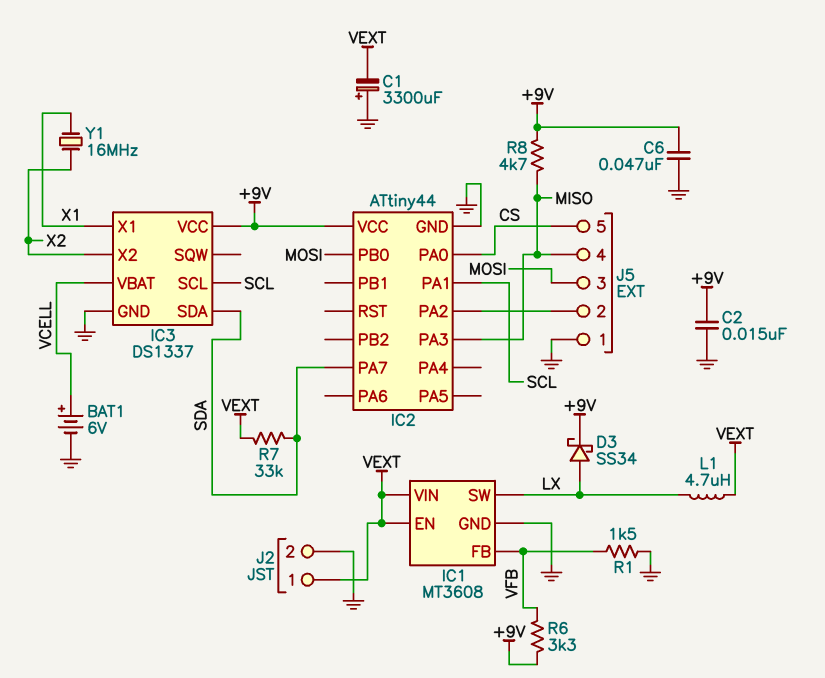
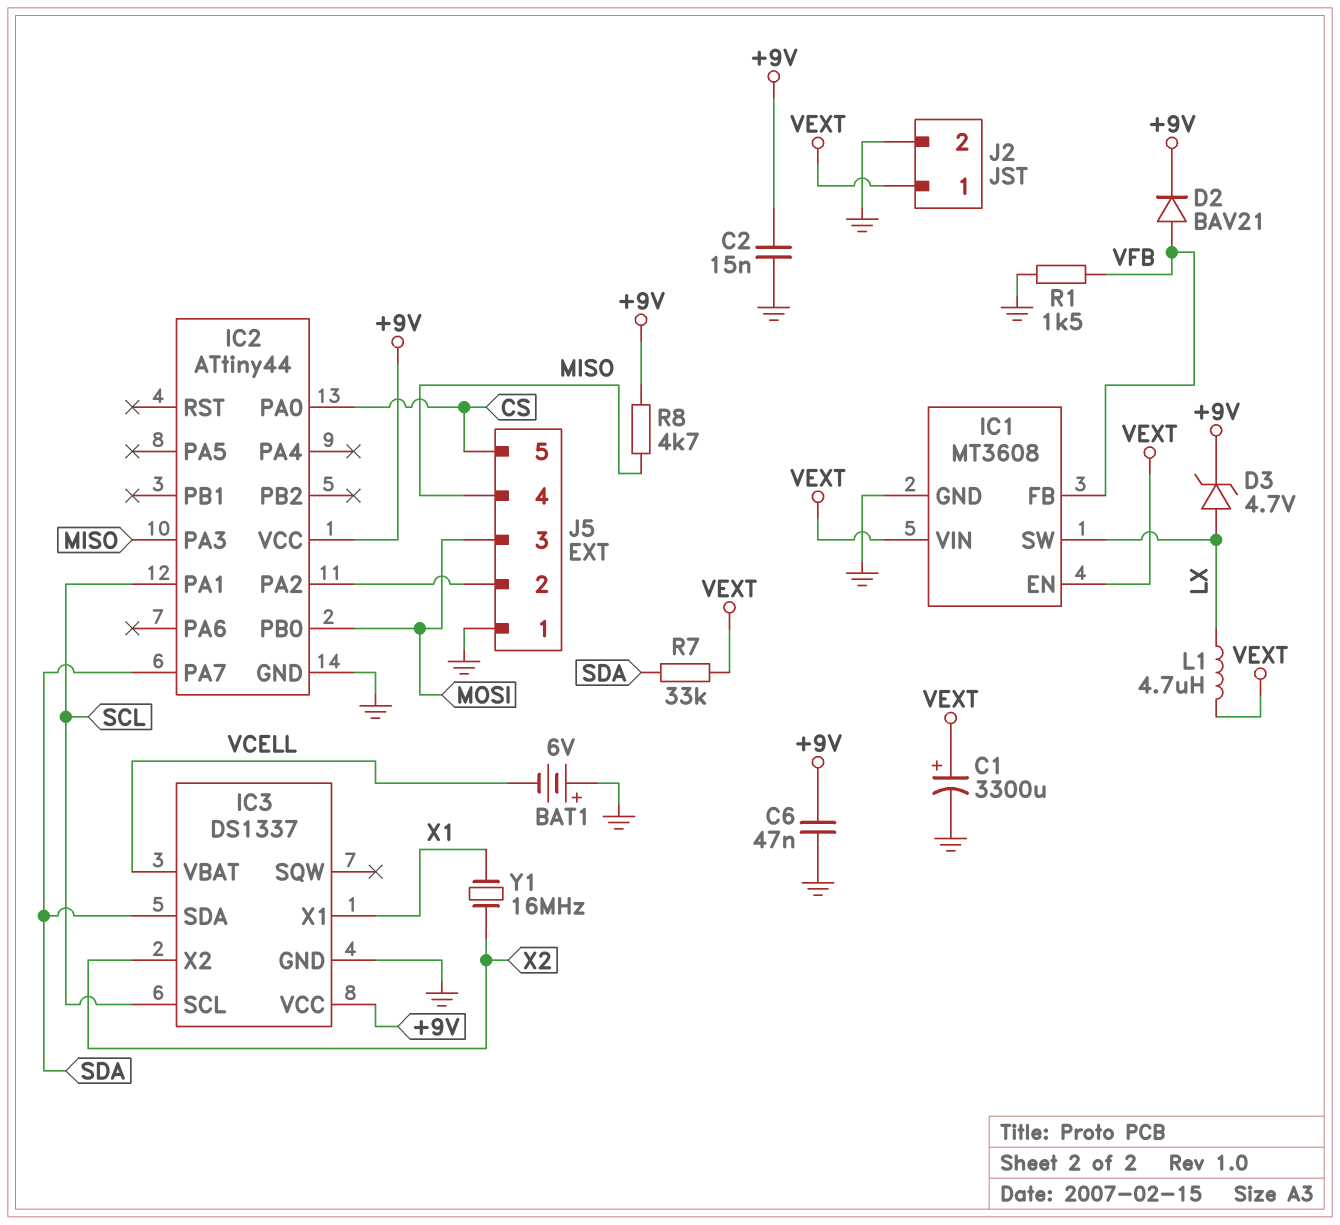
BAT1: 6V (plus VCELL, minus GND) -> 6V (plus GND, minus VCELL)
C1: 3300uF (plus GND, minus VEXT) -> 3300uF (plus VEXT, minus GND)
D2: none -> diode BAV21 (A VFB, K +9V)
D3: schottky SS34 (A LX, K +9V) -> zener 4.7V (A LX, K +9V)
R6: 3.3k (+9V, VFB) -> none

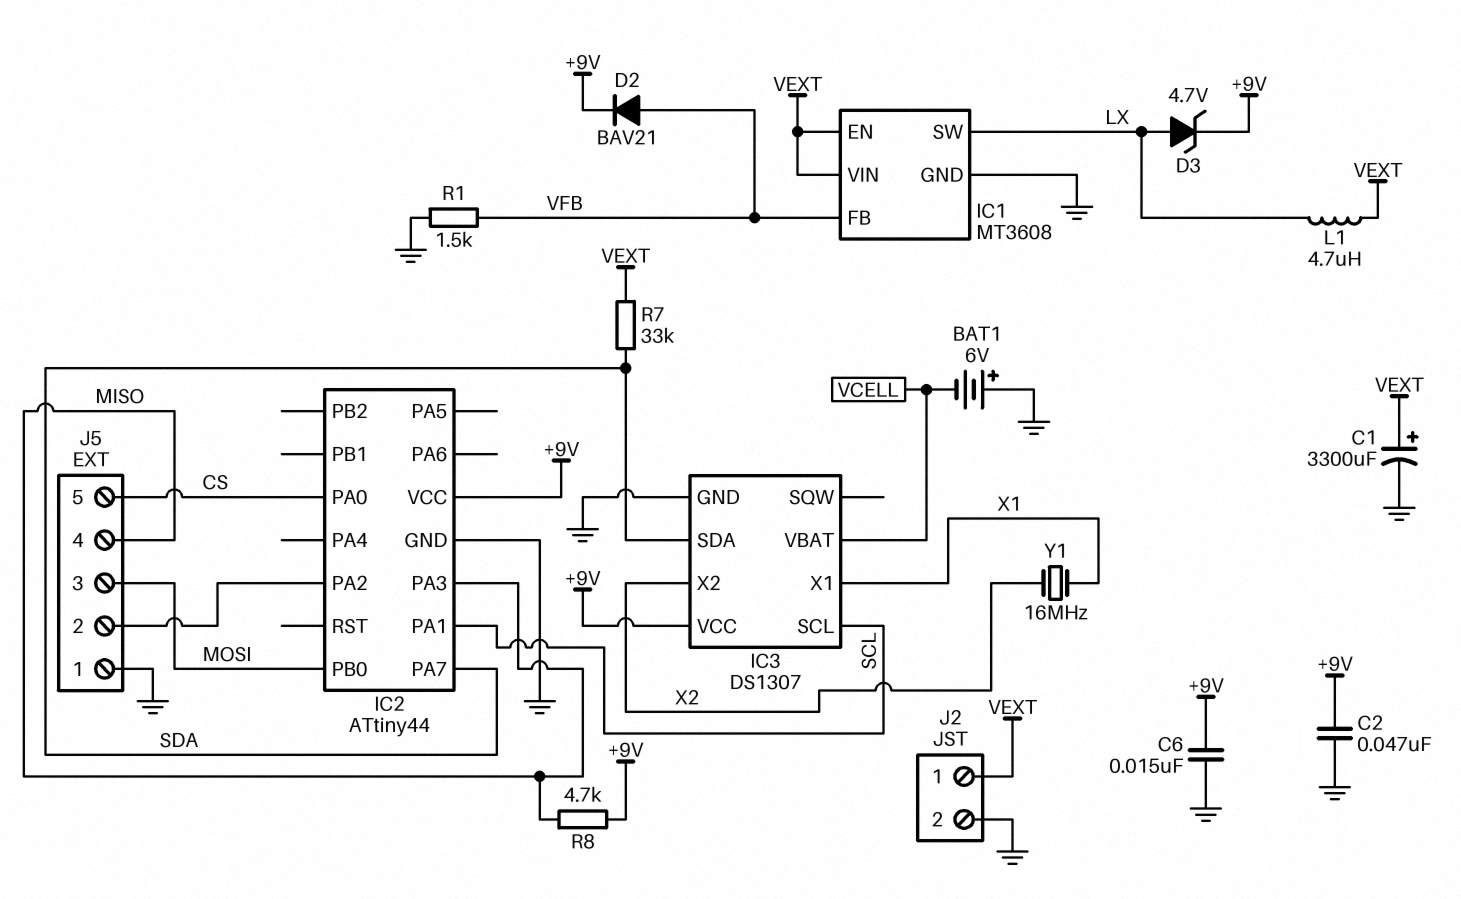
C2: 15nF (+9V, GND) -> 47nF (+9V, GND)
C6: 47nF (+9V, GND) -> 15nF (+9V, GND)
IC3: DS1337 -> DS1307

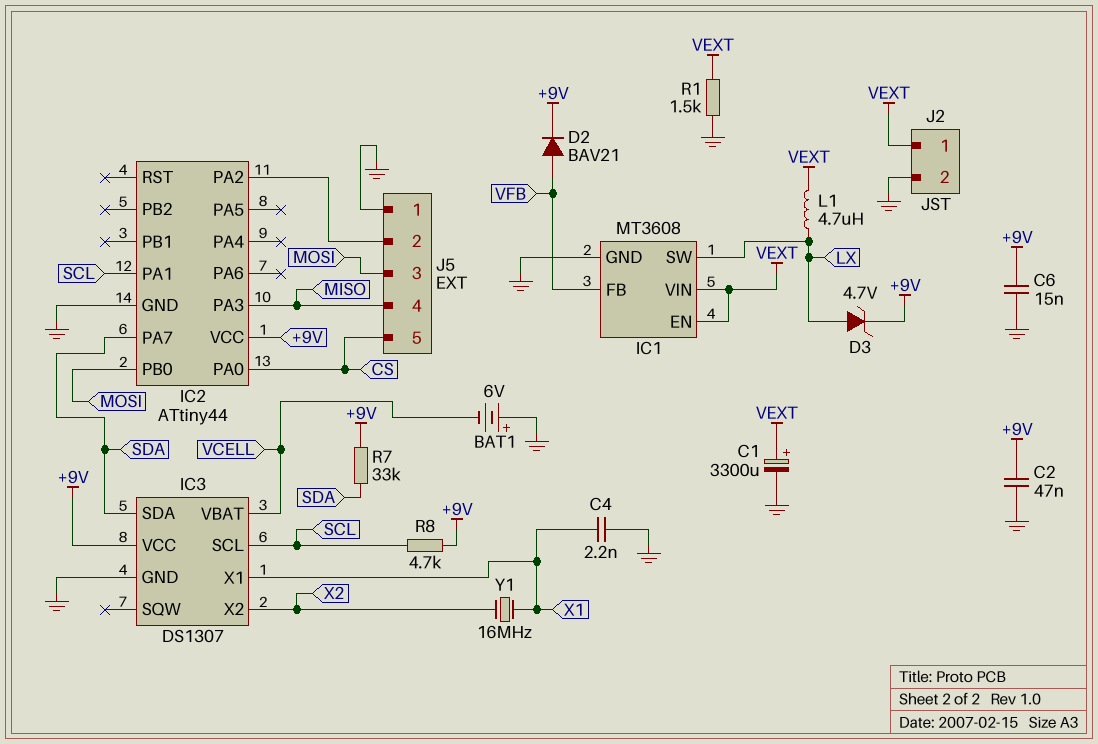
C4: none -> 2.2nF (GND, X1)
R1: 1.5k (GND, VFB) -> 1.5k (GND, VEXT)
R7: 33k (SDA, VEXT) -> 33k (+9V, SDA)
R8: 4.7k (+9V, MISO) -> 4.7k (+9V, SCL)

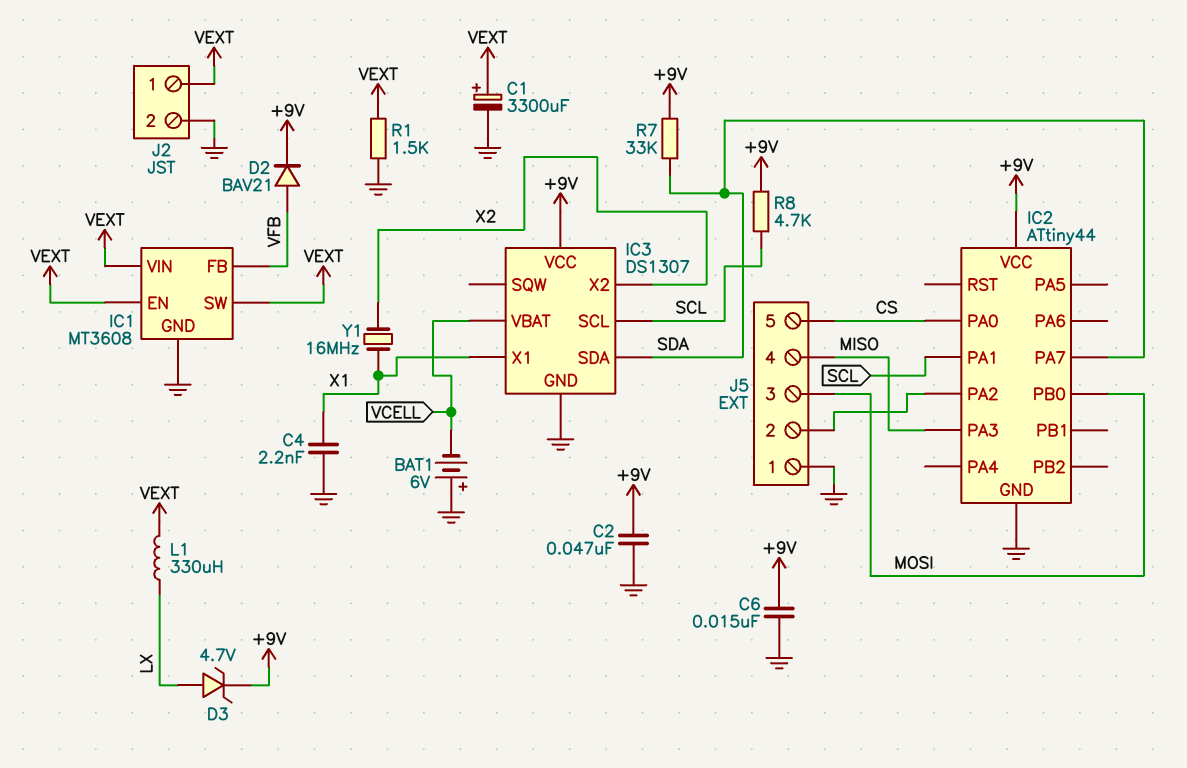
IC1 pin SW: LX -> VEXT
L1: 4.7uH (LX, VEXT) -> 330uH (LX, VEXT)

